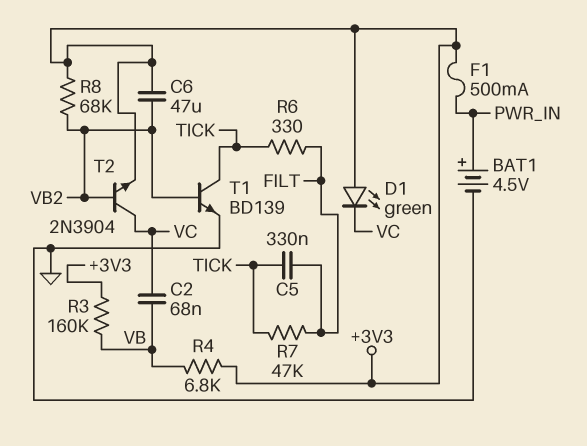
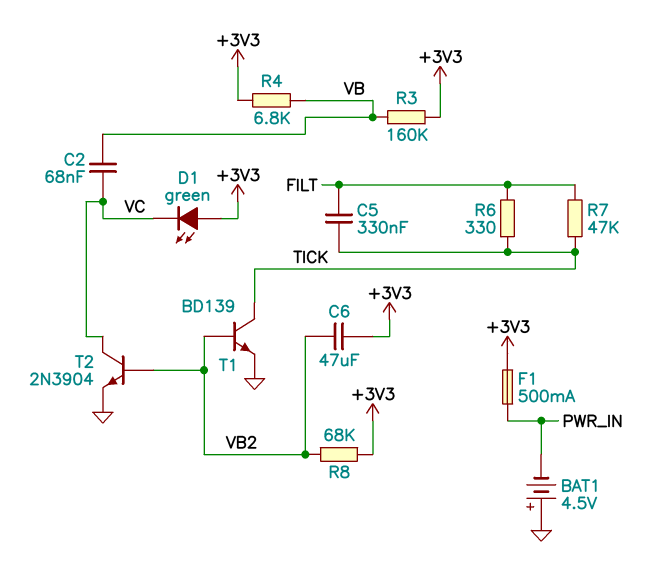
BAT1: 4.5V (plus PWR_IN, minus GND) -> 4.5V (plus GND, minus PWR_IN)
T2: NPN 2N3904 (B VB2, C VC, E +3V3) -> NPN 2N3904 (B VB2, C VC, E GND)

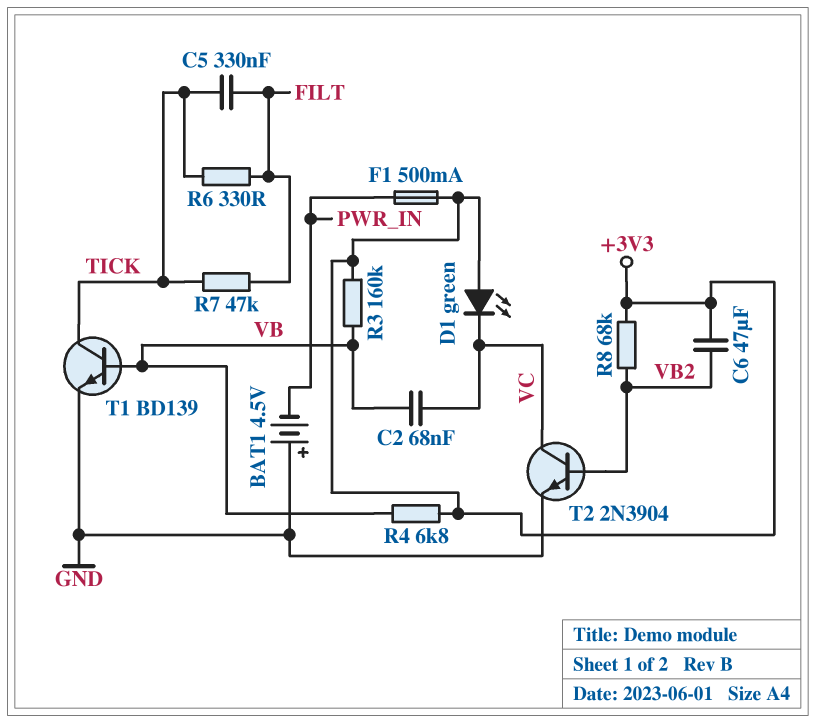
T1: NPN BD139 (B VB2, C TICK, E GND) -> NPN BD139 (B VB, C TICK, E GND)

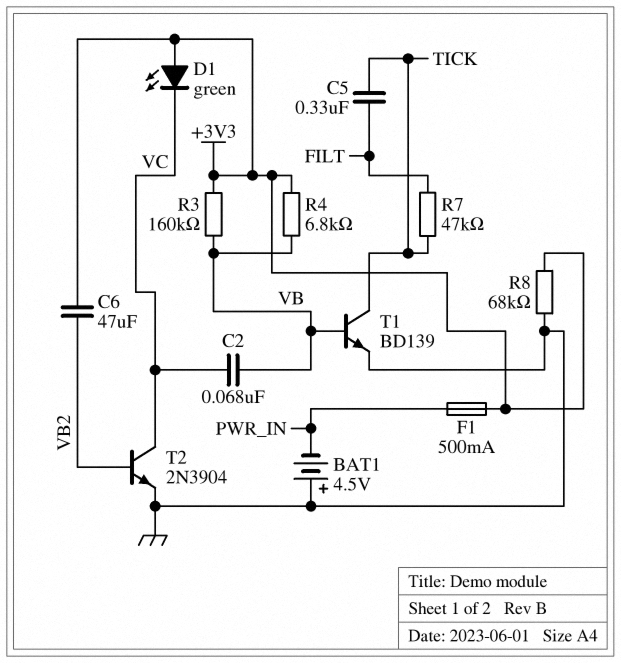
R6: 330 (FILT, TICK) -> none
R8: 68k (+3V3, VB2) -> 68k (+3V3, GND)

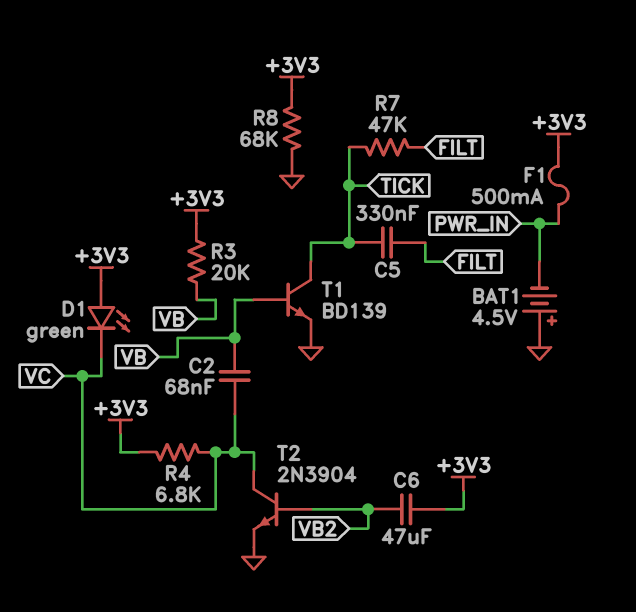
R3: 160k (+3V3, VB) -> 20k (+3V3, VB)
R4: 6.8k (+3V3, VB) -> 6.8k (+3V3, VC)

